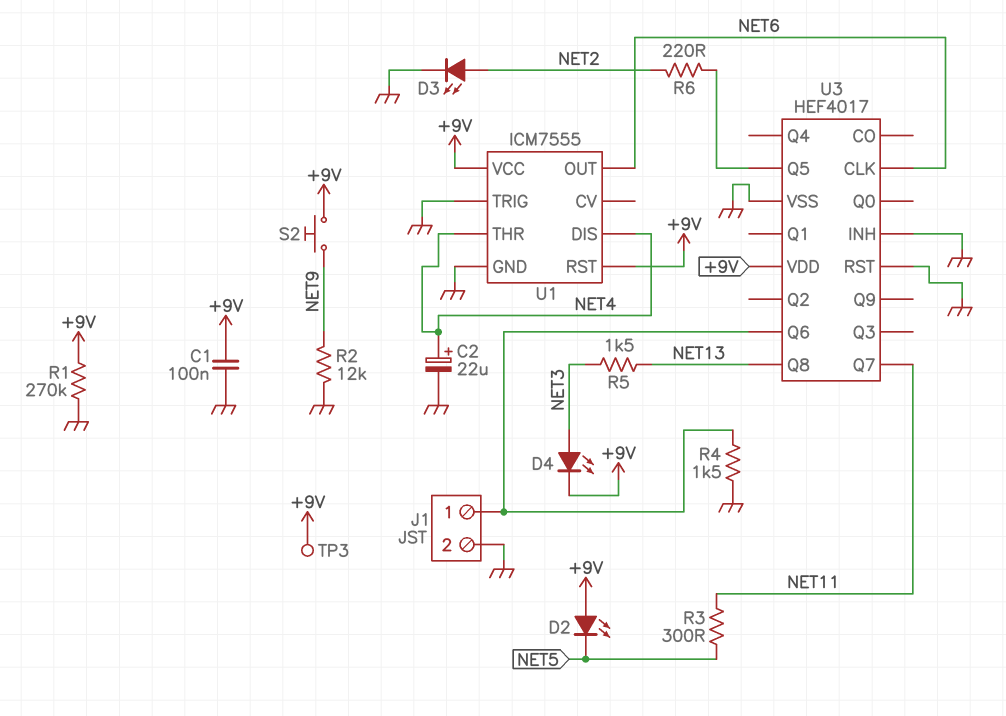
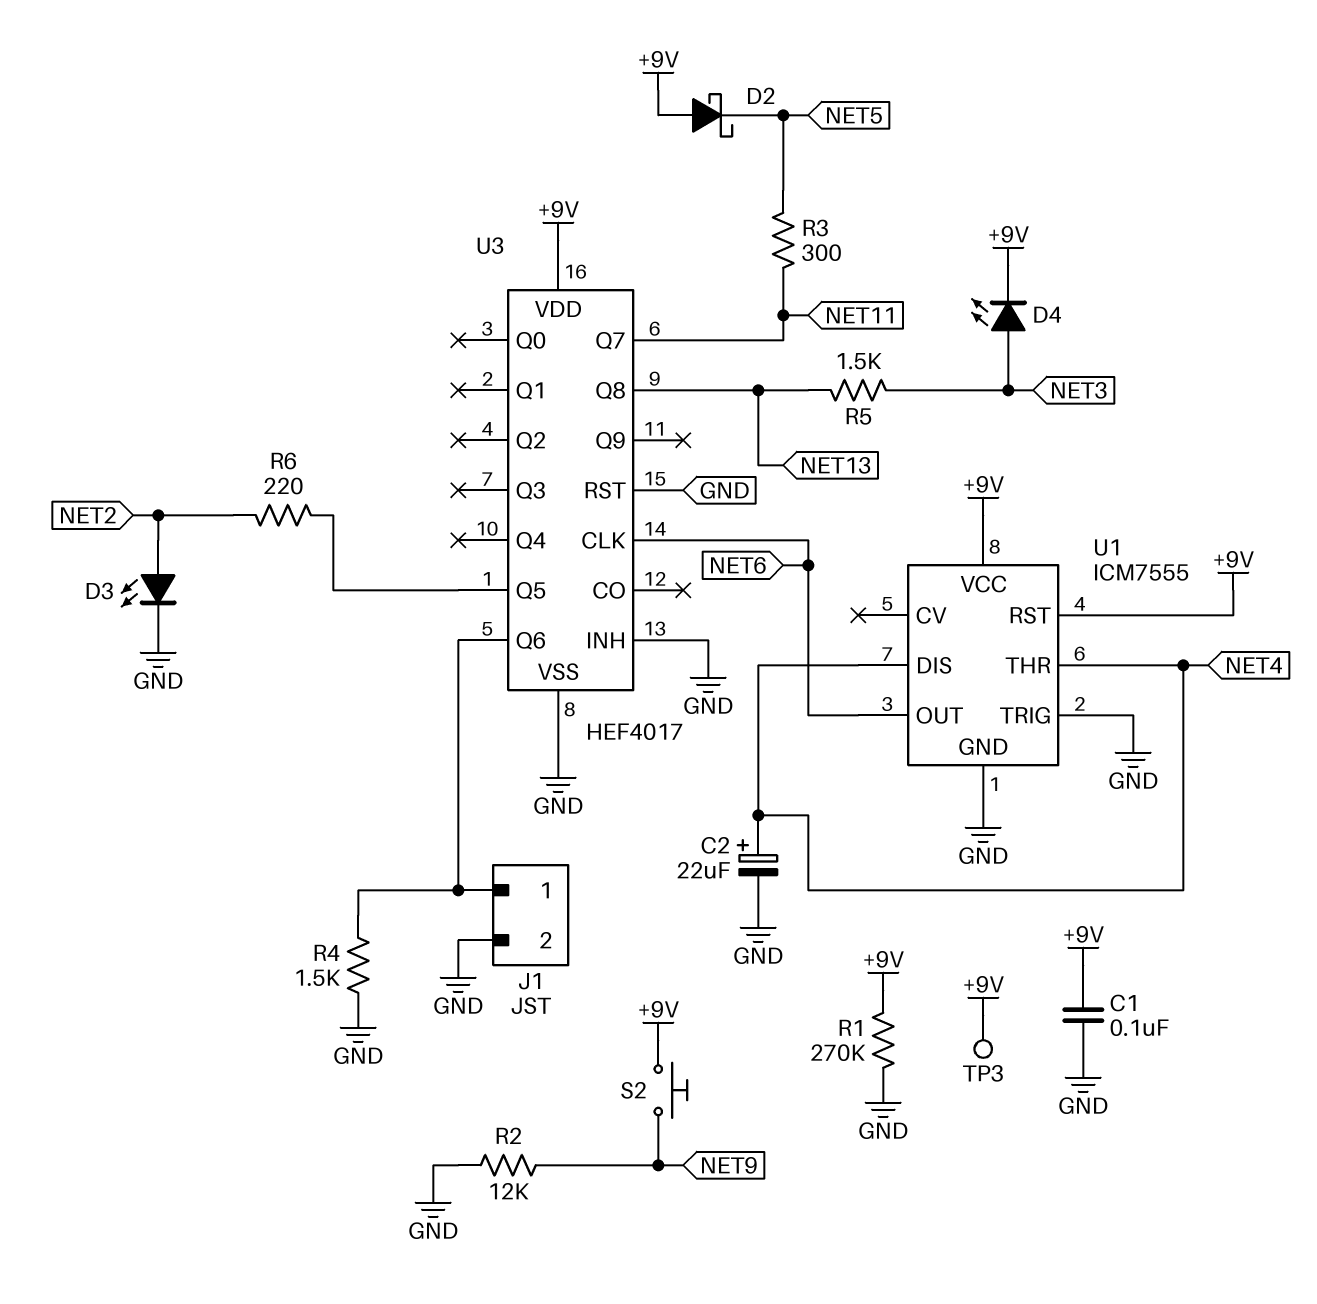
D2: LED (A +9V, K NET5) -> schottky (A +9V, K NET5)

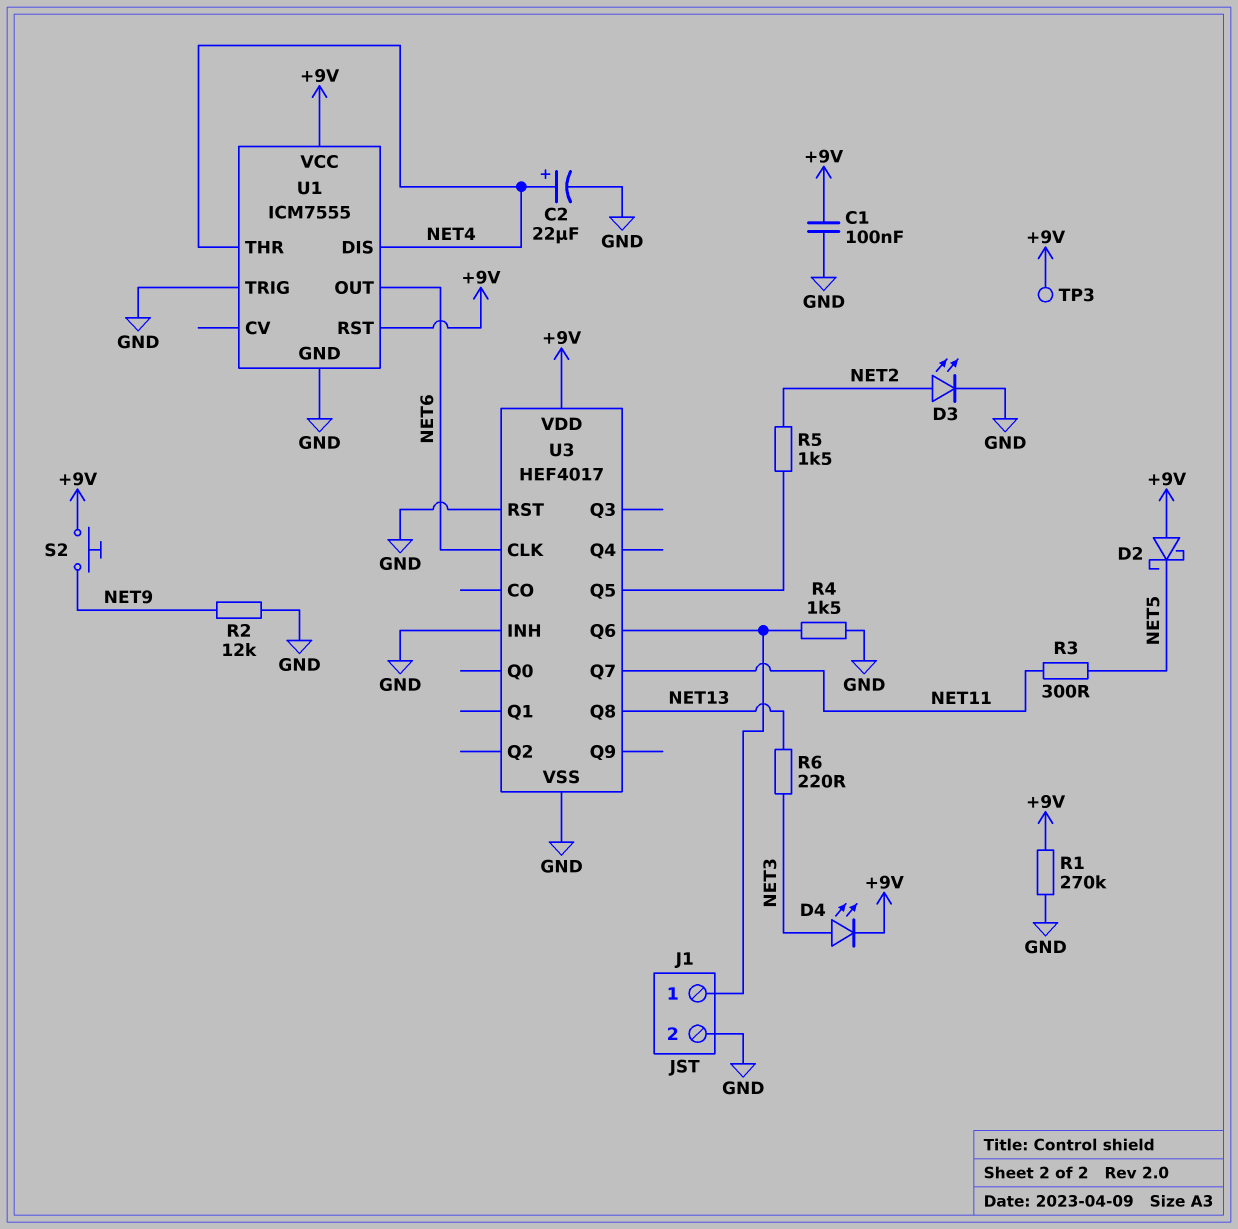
R5: 1.5k (NET3, NET13) -> 1.5k (NET2, U3/Q5)
R6: 220 (NET2, U3/Q5) -> 220 (NET3, NET13)

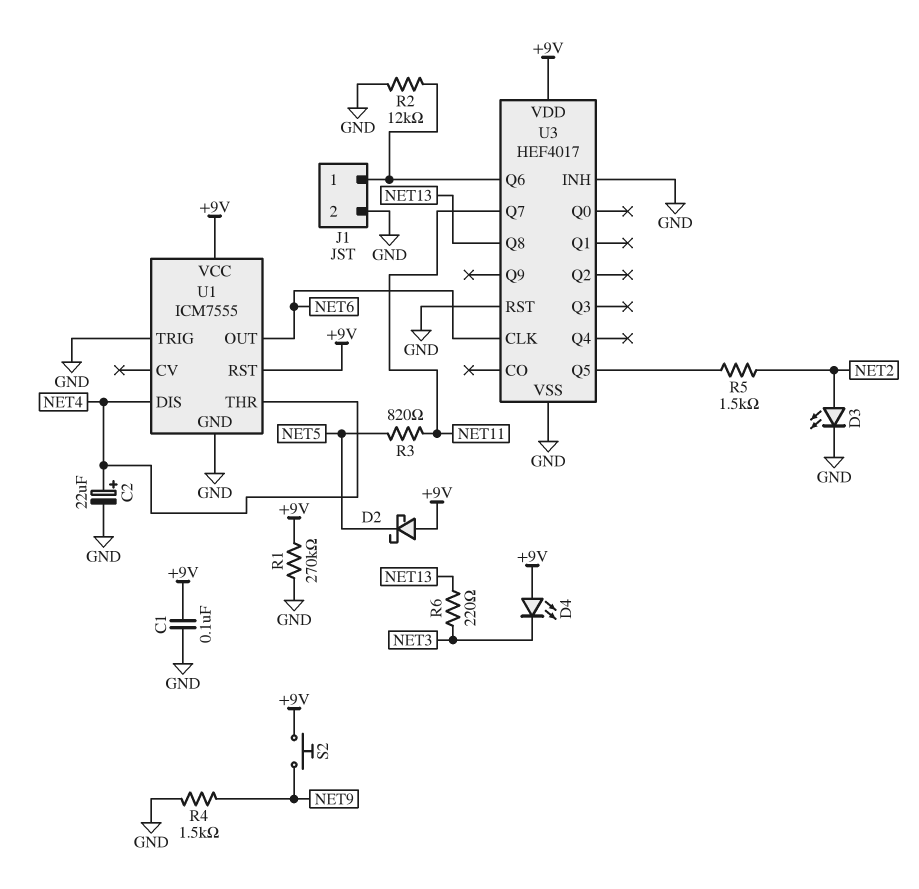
D4: LED (A NET3, K +9V) -> LED (A +9V, K NET3)
R2: 12k (GND, NET9) -> 12k (GND, J1/1)
R3: 300 (NET5, NET11) -> 820 (NET5, NET11)
R4: 1.5k (GND, J1/1) -> 1.5k (GND, NET9)
TP3: test point (+9V) -> none

